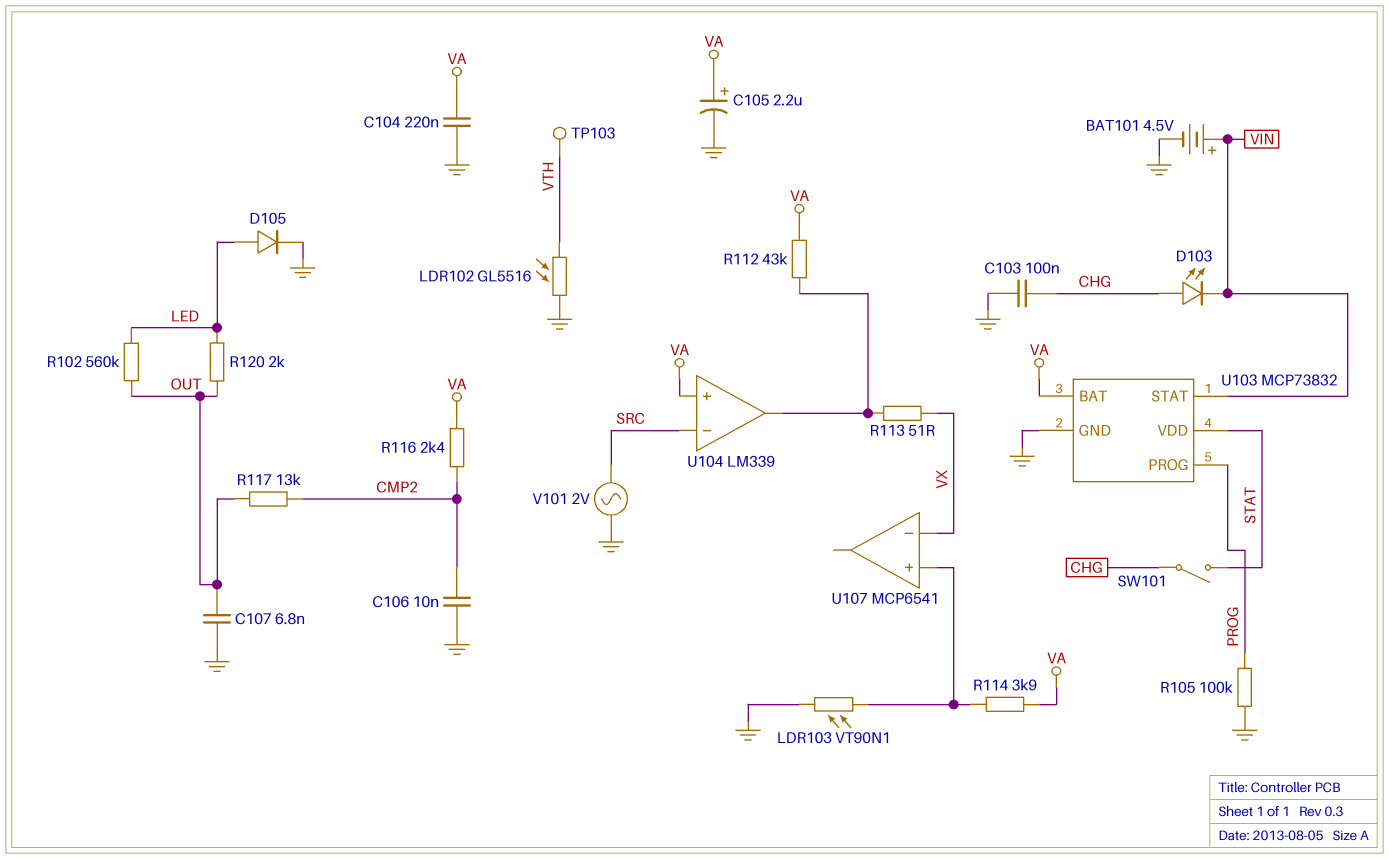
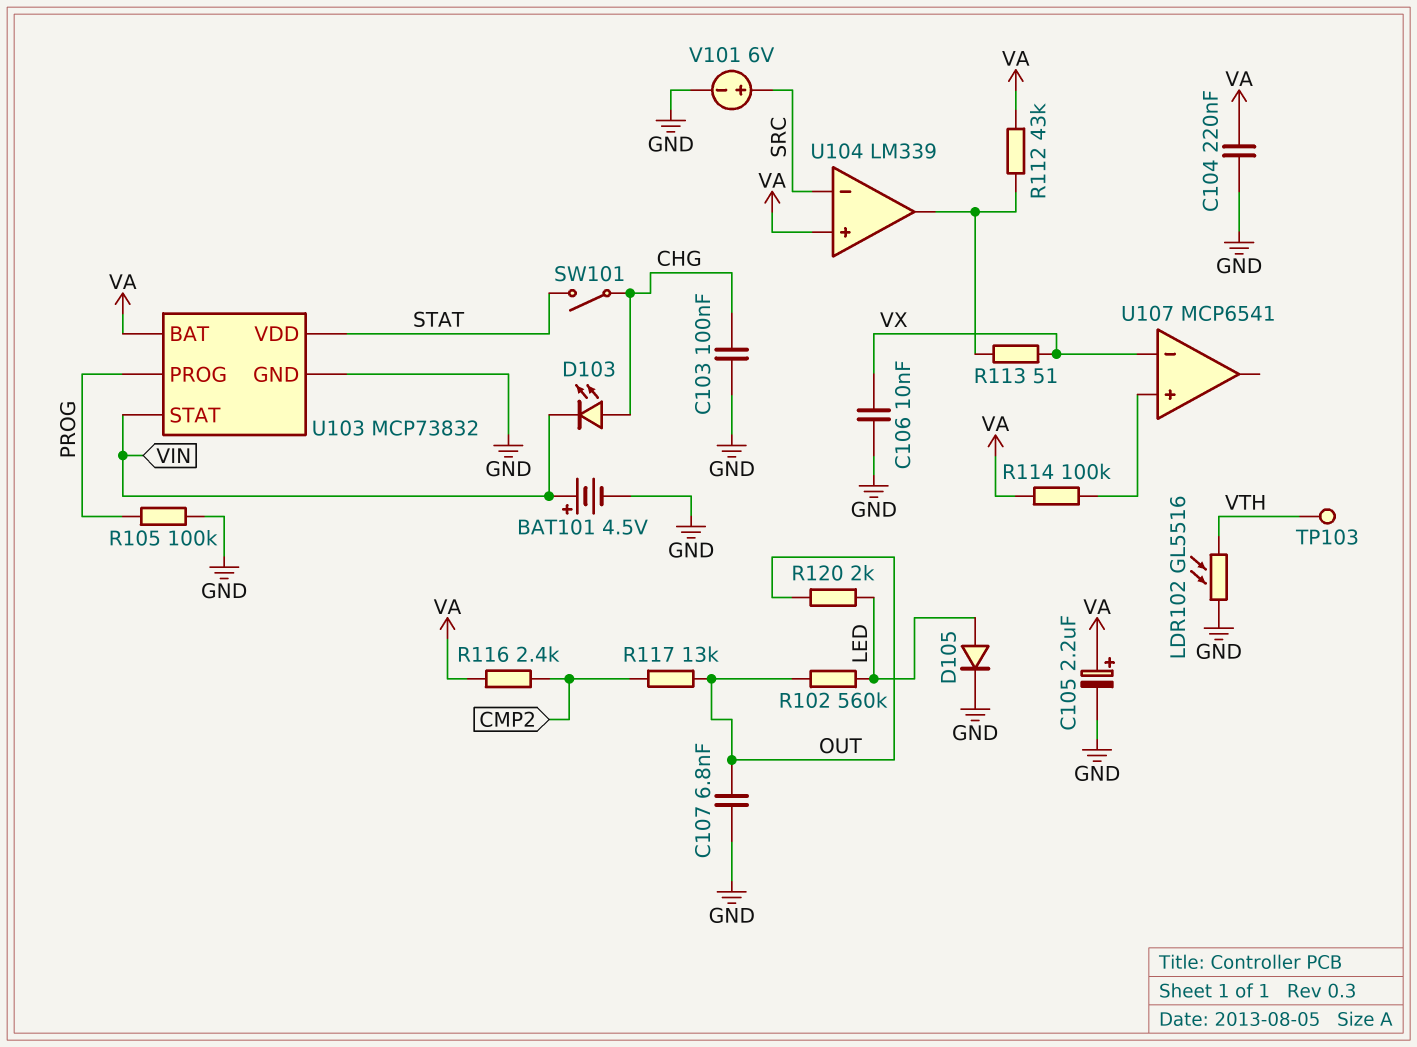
C106: 10nF (CMP2, GND) -> 10nF (GND, VX)
LDR103: VT90N1 (GND, U107/in+) -> none
R114: 3.9k (U107/in+, VA) -> 100k (U107/in+, VA)
V101: AC 2V (GND, SRC) -> 6V (plus SRC, minus GND)

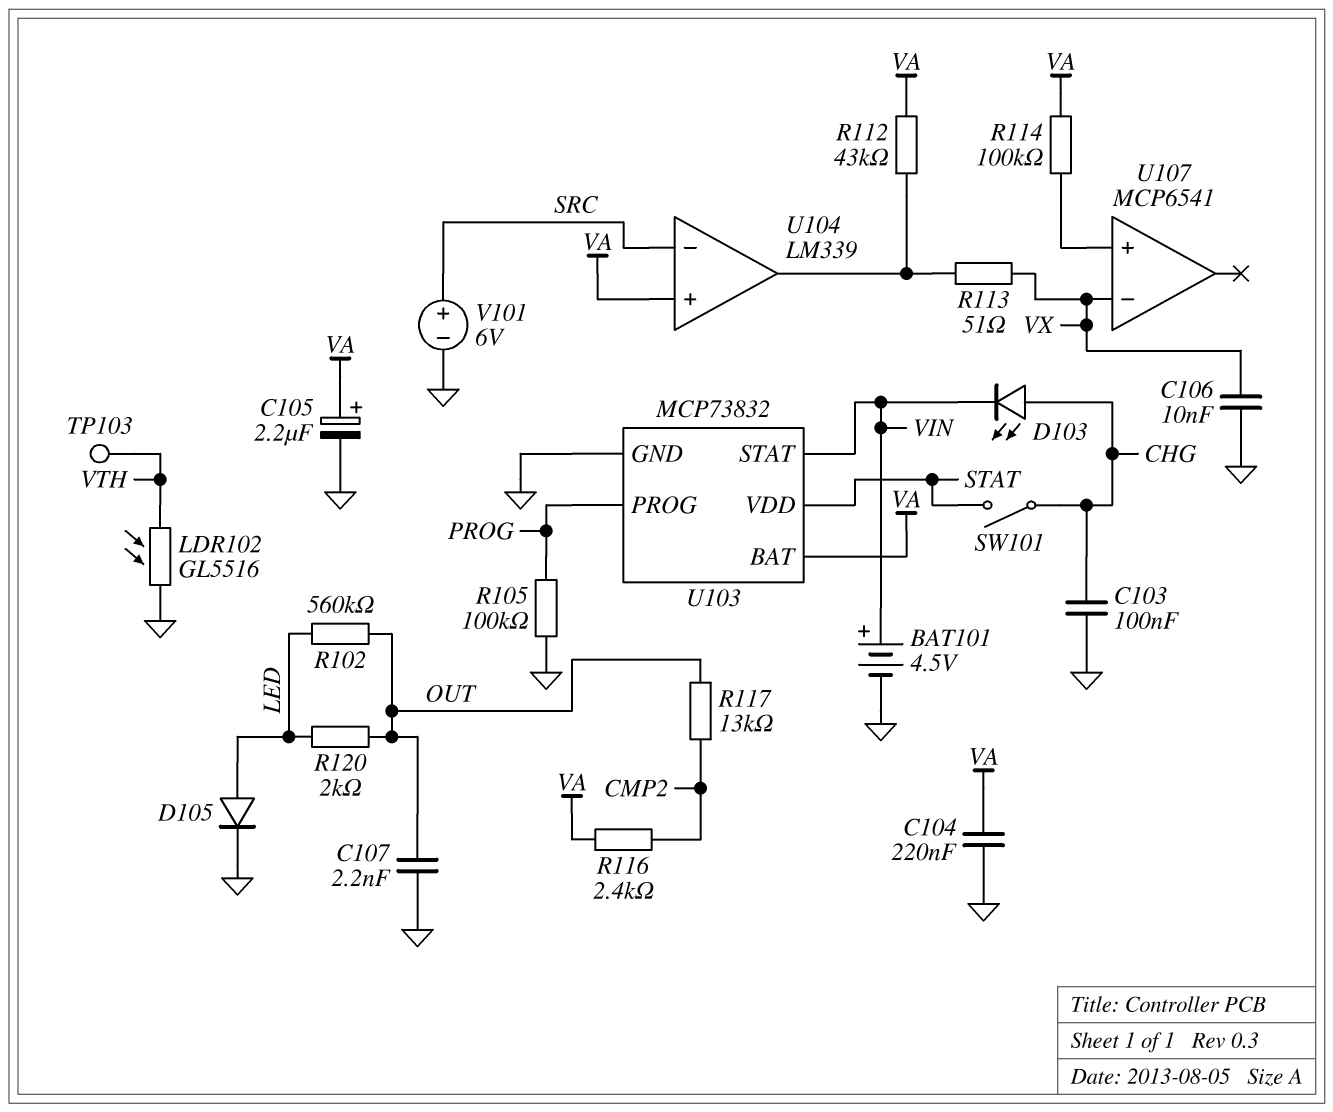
C107: 6.8nF (GND, OUT) -> 2.2nF (GND, OUT)

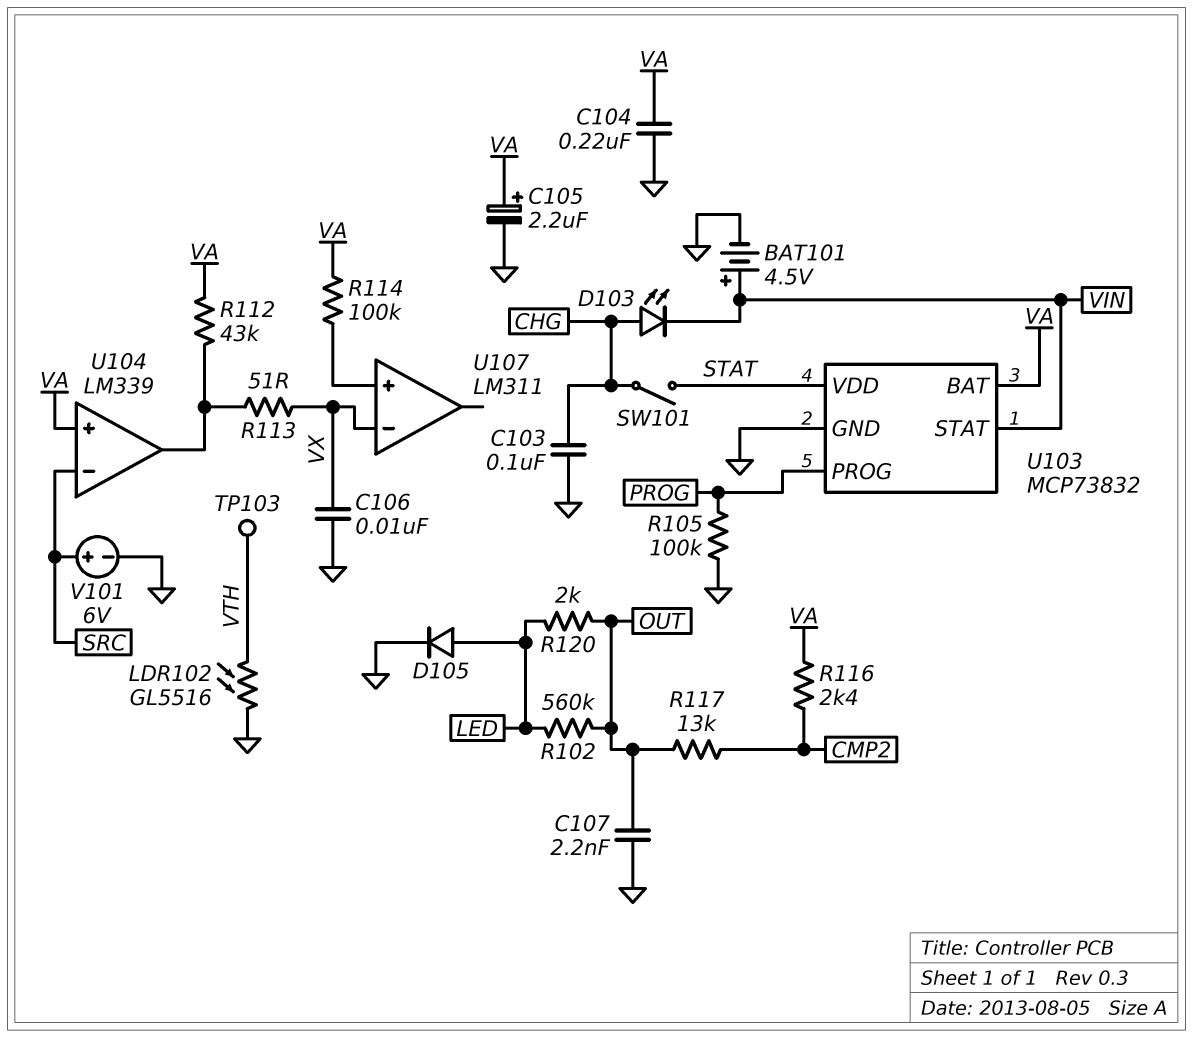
U107: MCP6541 -> LM311

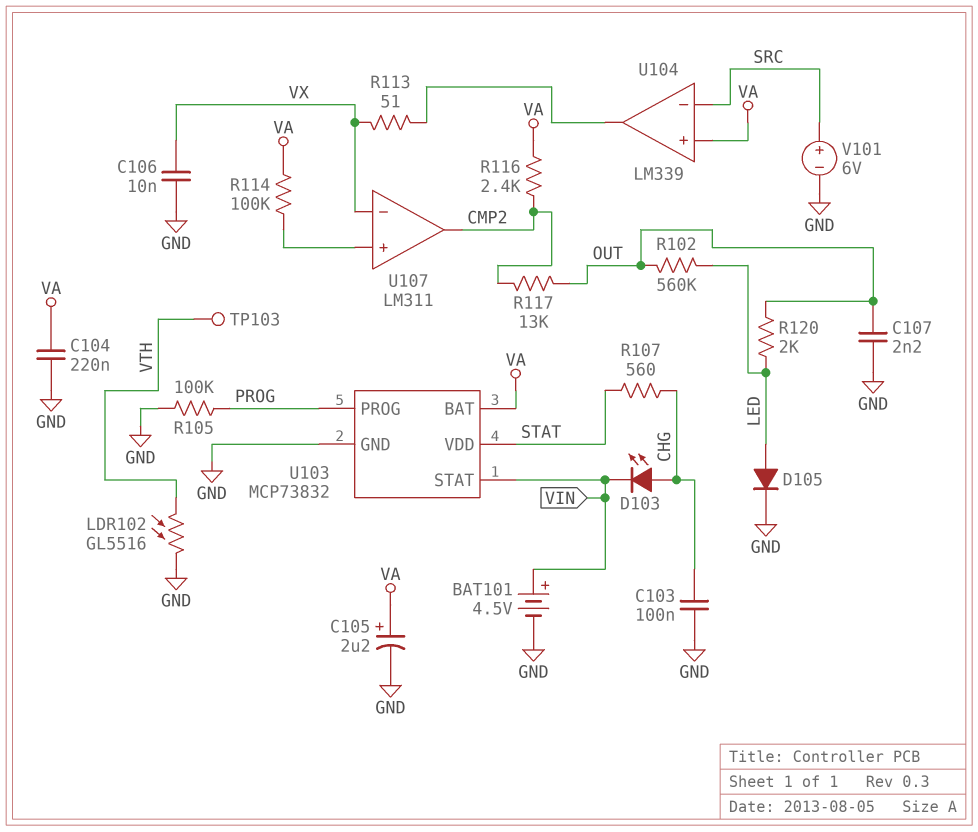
R107: none -> 560 (CHG, STAT)
R112: 43k (U104/out, VA) -> none
SW101: switch (CHG, STAT) -> none
U107 pin out: none -> CMP2

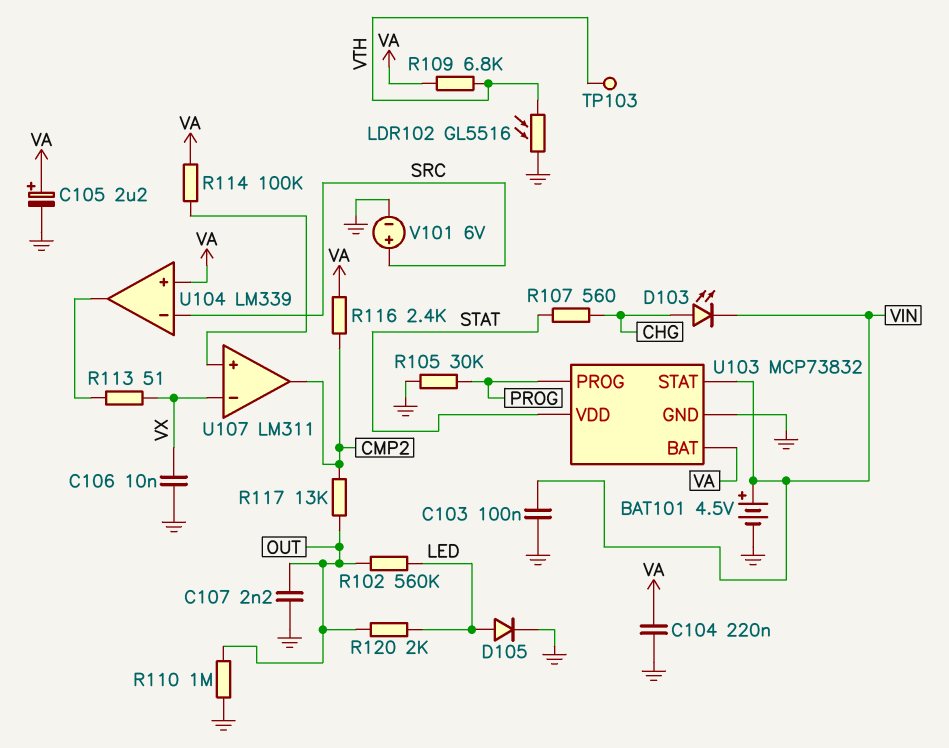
C103: 100nF (CHG, GND) -> 100nF (GND, VIN)
R105: 100k (GND, PROG) -> 30k (GND, PROG)
R109: none -> 6.8k (VA, VTH)
R110: none -> 1M (GND, OUT)

